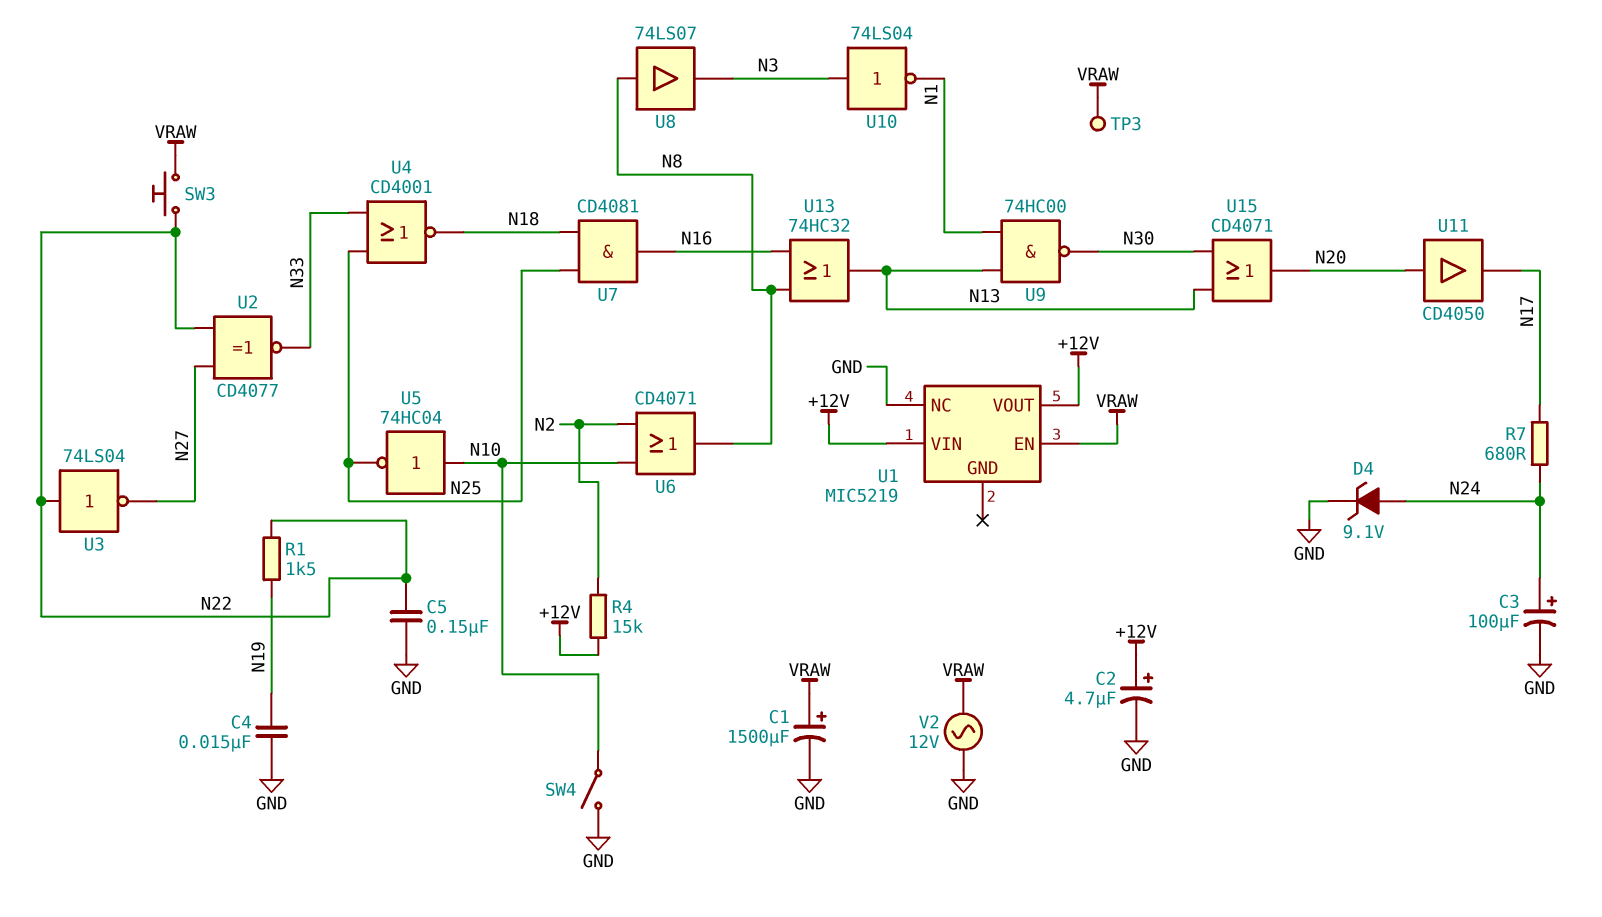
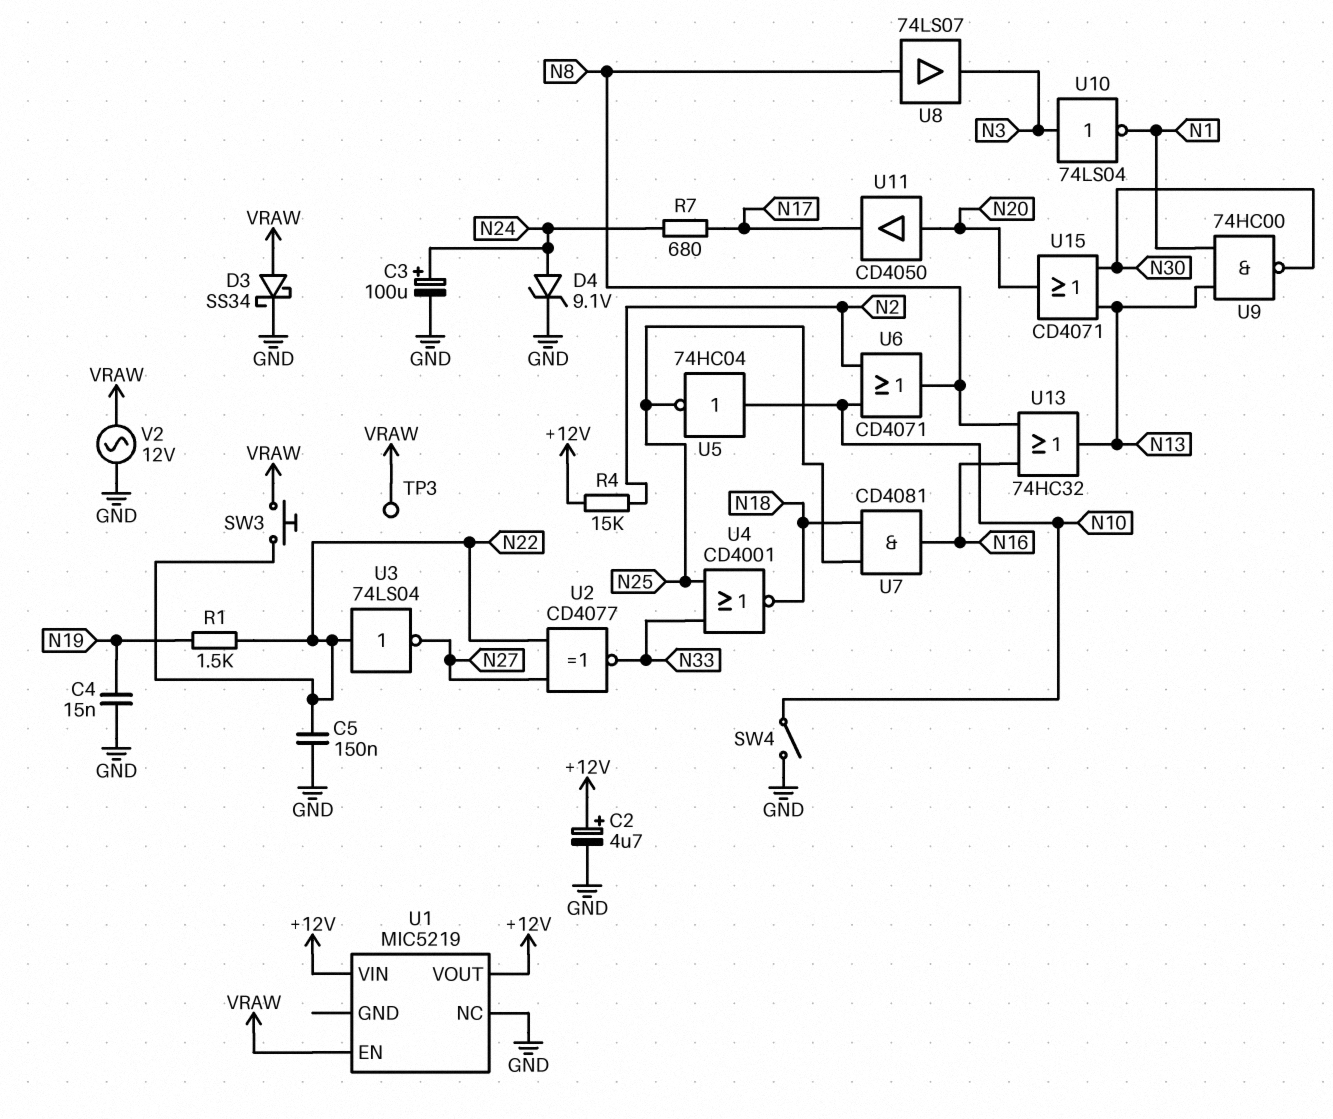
C1: 1500uF (plus VRAW, minus GND) -> none
D3: none -> schottky SS34 (A VRAW, K GND)

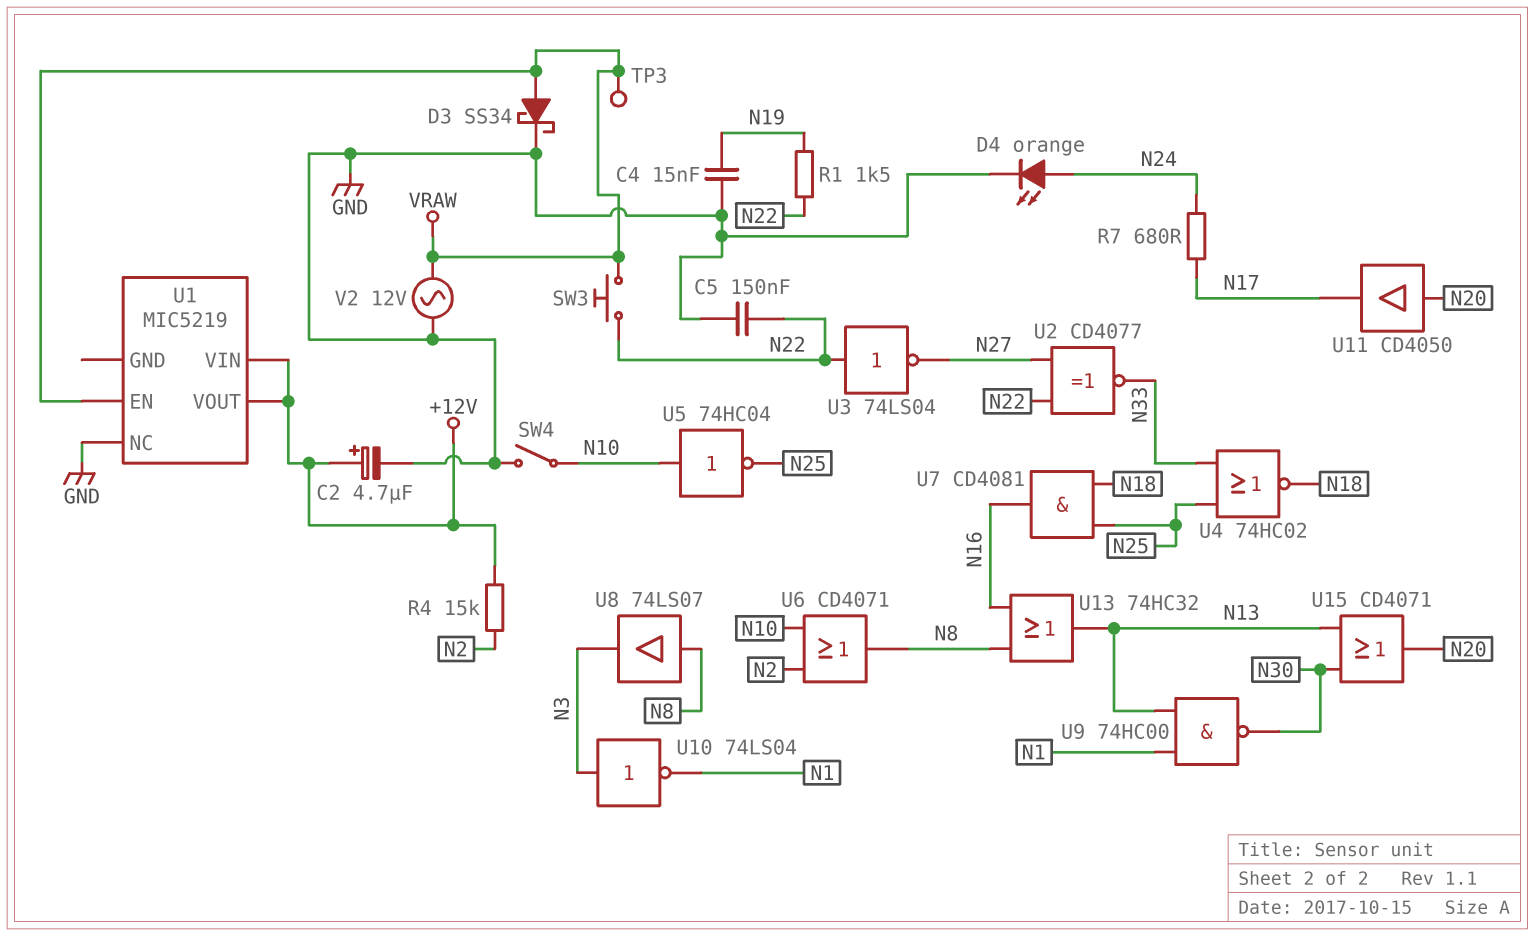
C3: 100uF (plus N24, minus GND) -> none
D4: zener 9.1V (A N24, K GND) -> LED orange (A N24, K GND)
U4: NOR CD4001 (in N25, in N33, out N18) -> NOR 74HC02 (in N25, in N33, out N18)

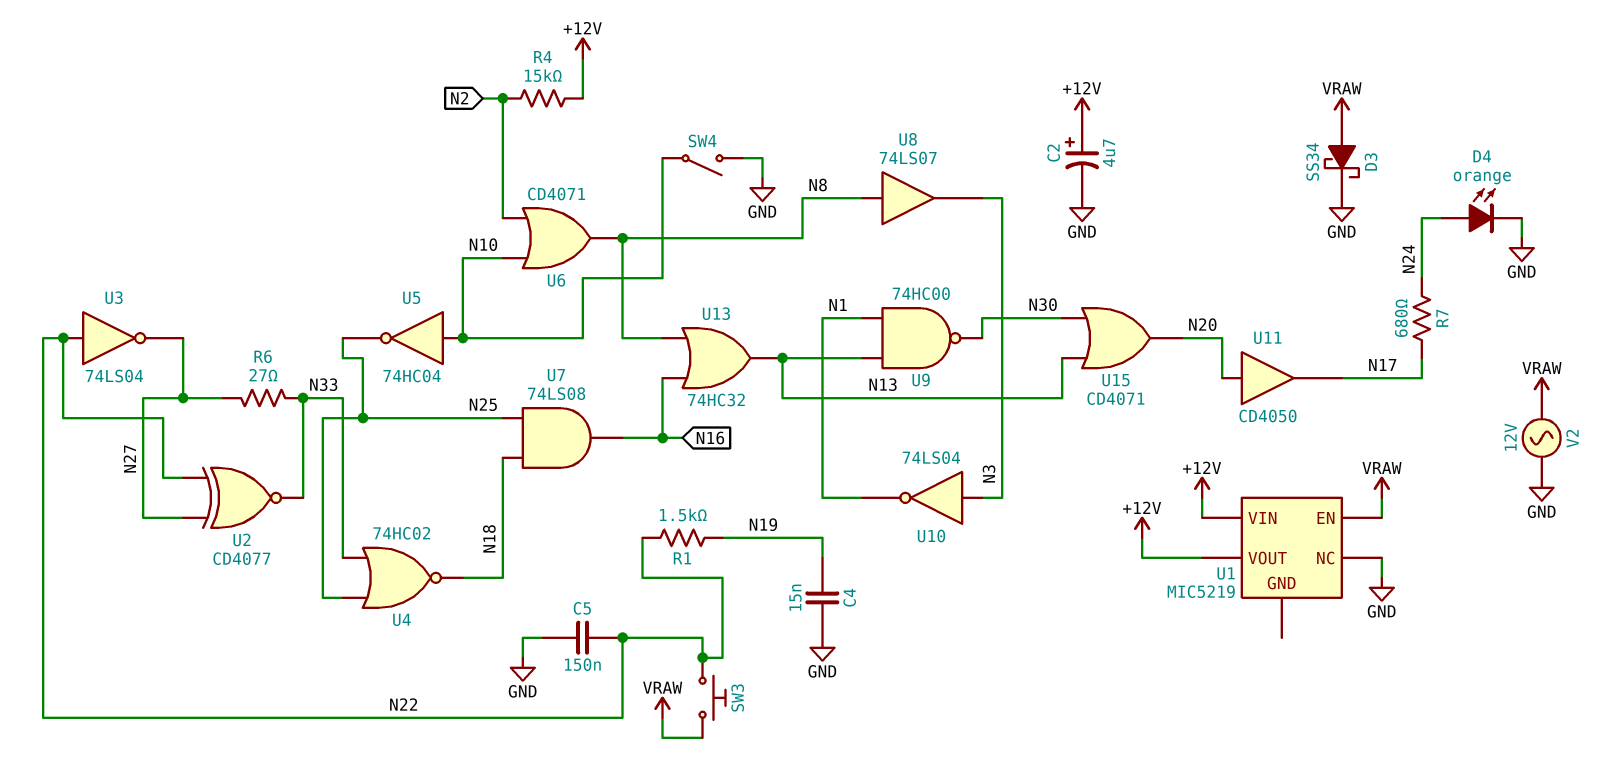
R6: none -> 27 (N27, N33)
TP3: test point (VRAW) -> none
U7: AND CD4081 (in N18, in N25, out N16) -> AND 74LS08 (in N18, in N25, out N16)

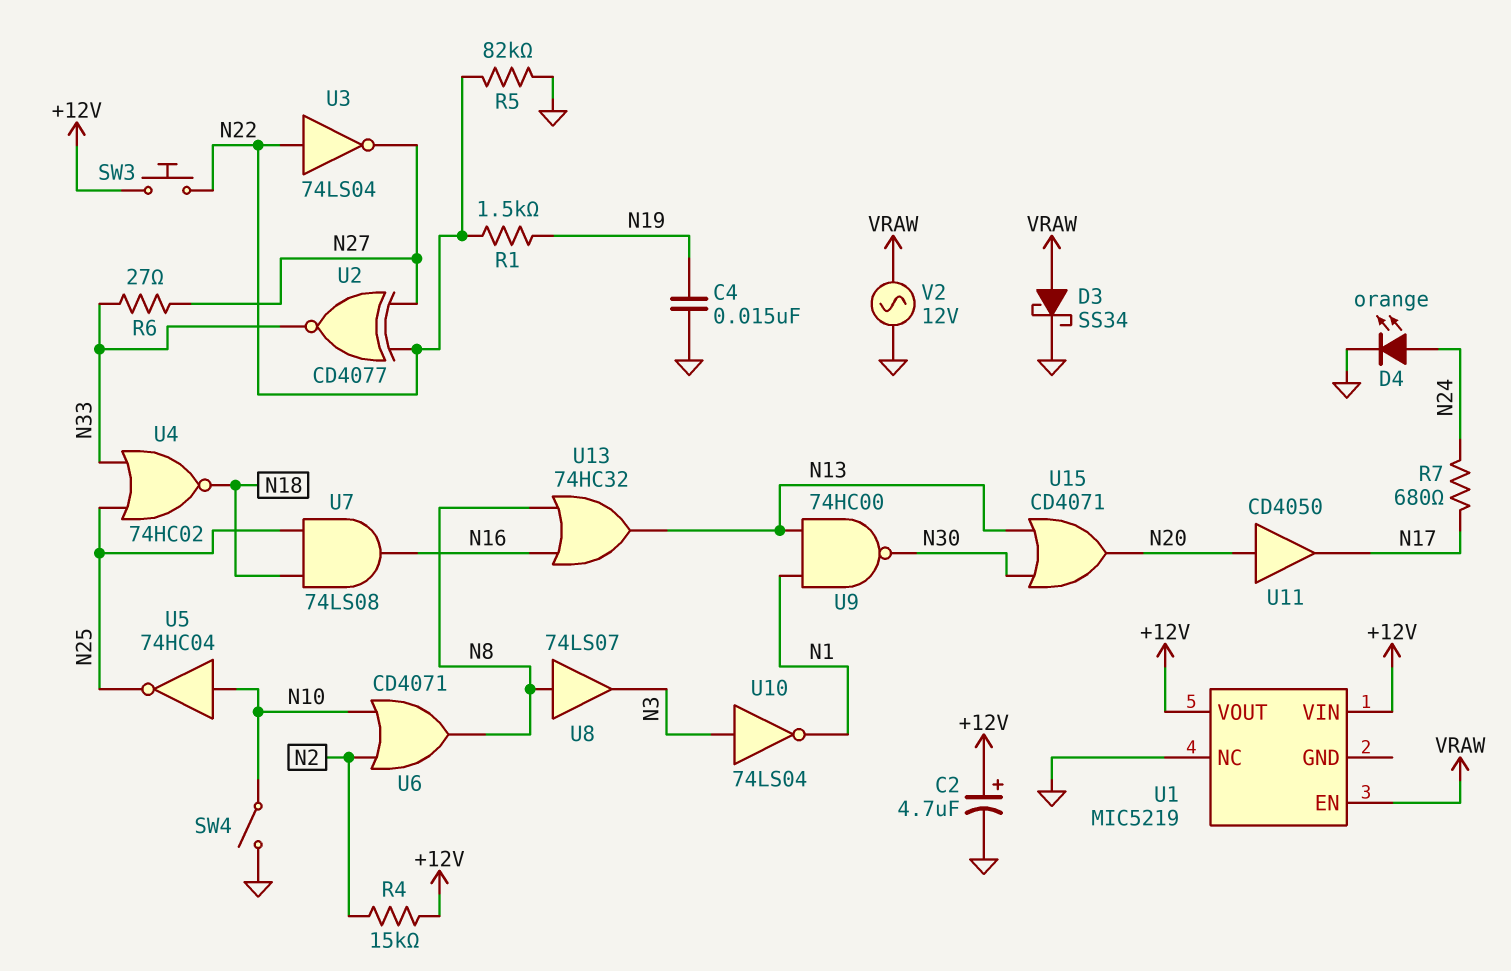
C5: 150nF (GND, N22) -> none
R5: none -> 82k (GND, N22)
SW3: button (N22, VRAW) -> button (+12V, N22)

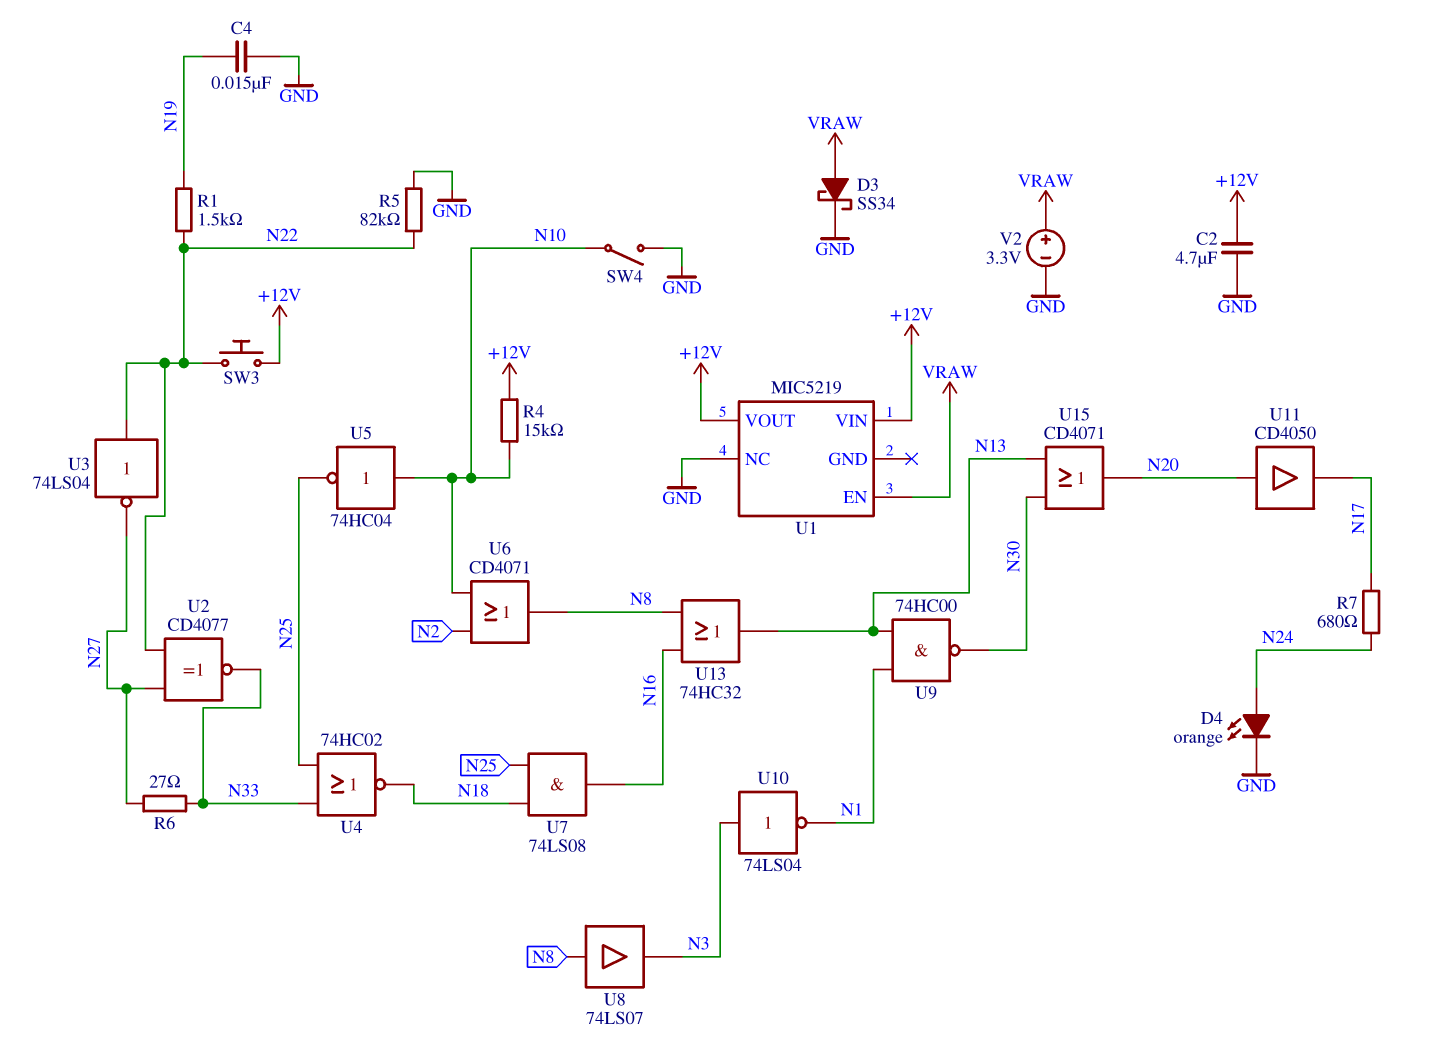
C2: 4.7uF (plus +12V, minus GND) -> 4.7uF (+12V, GND)
R4: 15k (+12V, N2) -> 15k (+12V, N10)
V2: AC 12V (GND, VRAW) -> 3.3V (plus VRAW, minus GND)

